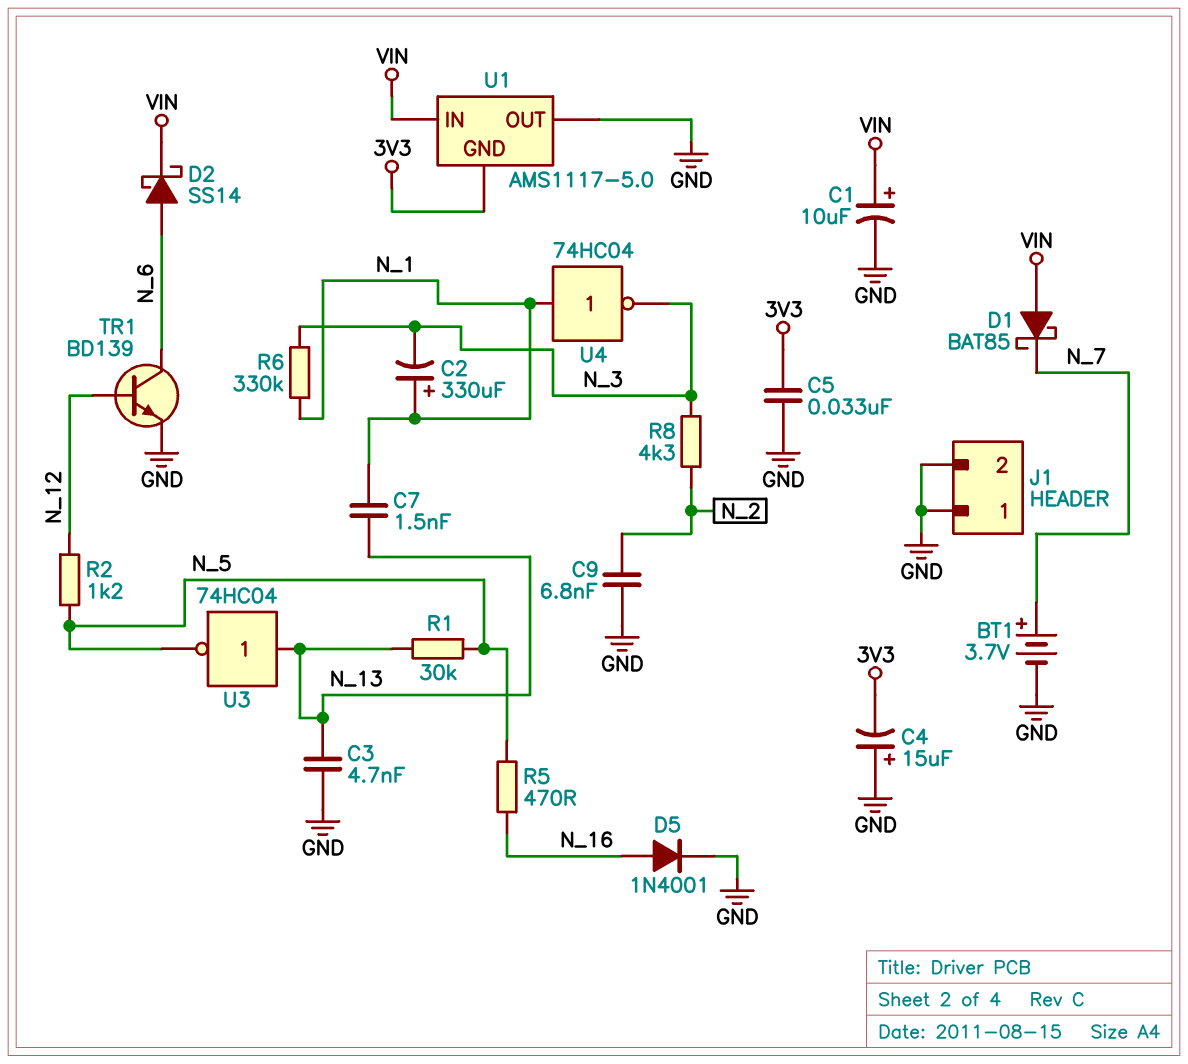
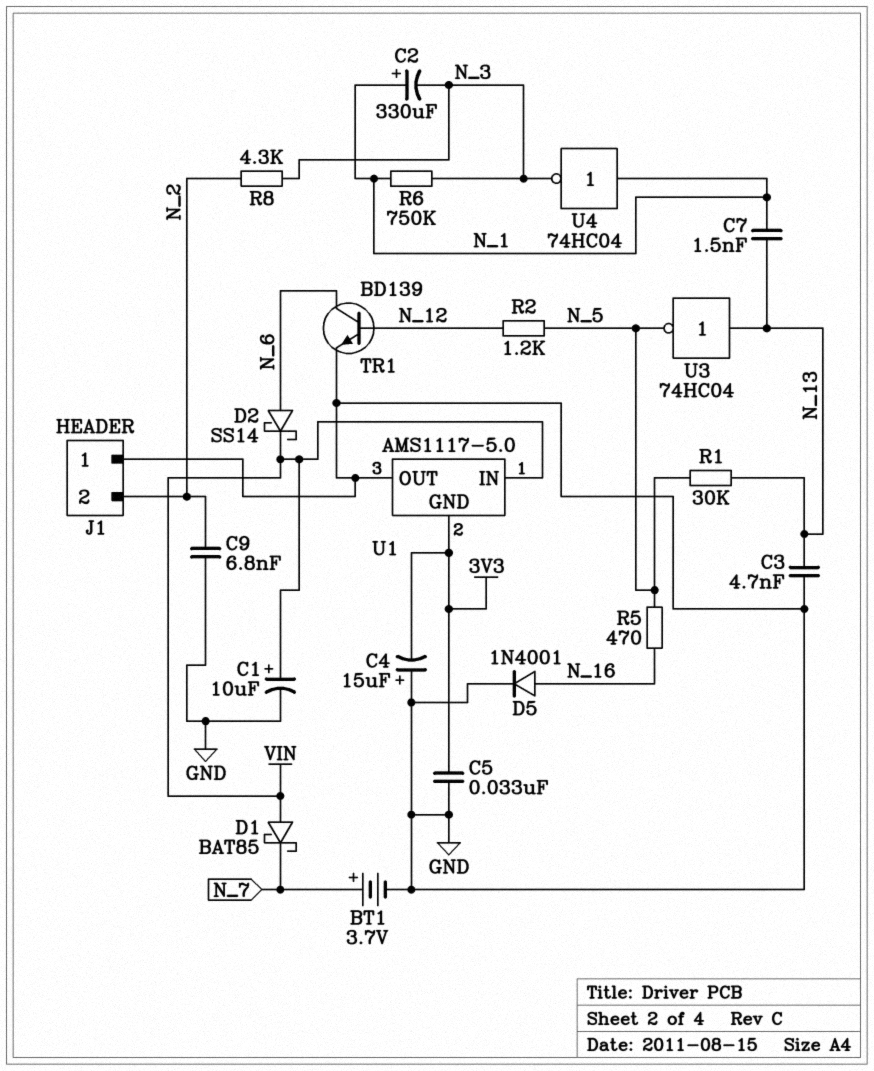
J1 pin 2: GND -> N_2
R6: 330k (N_1, N_3) -> 750k (N_1, N_3)

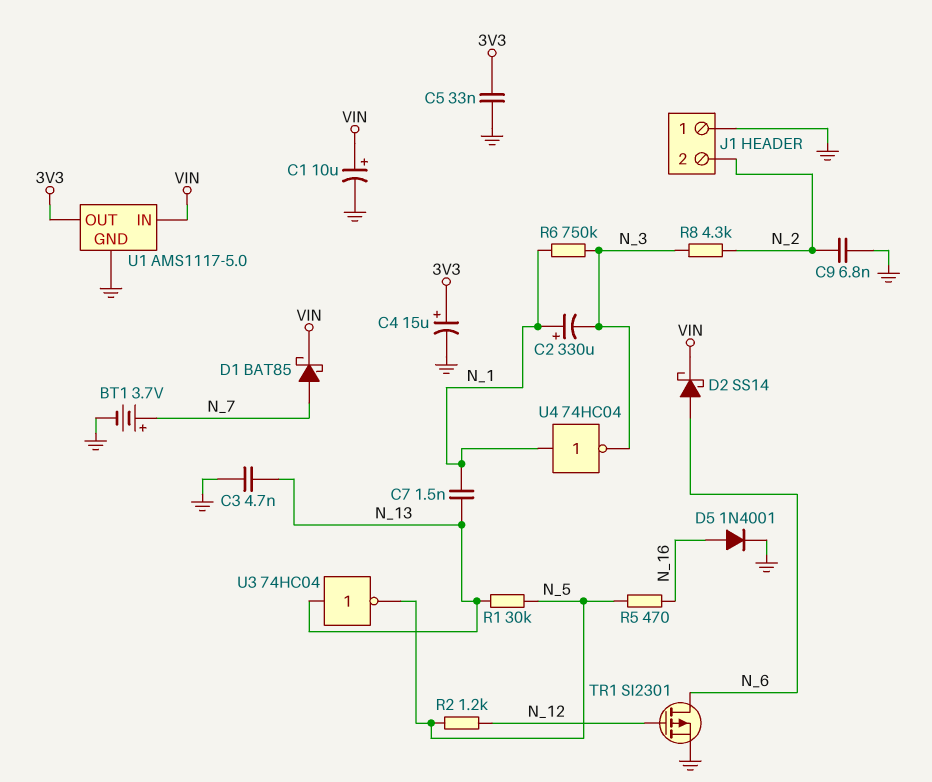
C4: 15uF (plus GND, minus 3V3) -> 15uF (plus 3V3, minus GND)
D1: schottky BAT85 (A VIN, K N_7) -> schottky BAT85 (A N_7, K VIN)
TR1: NPN BD139 (B N_12, C N_6, E GND) -> PMOS SI2301 (G N_12, D N_6, S GND)
U1 pin GND: 3V3 -> GND
U1 pin OUT: GND -> 3V3

